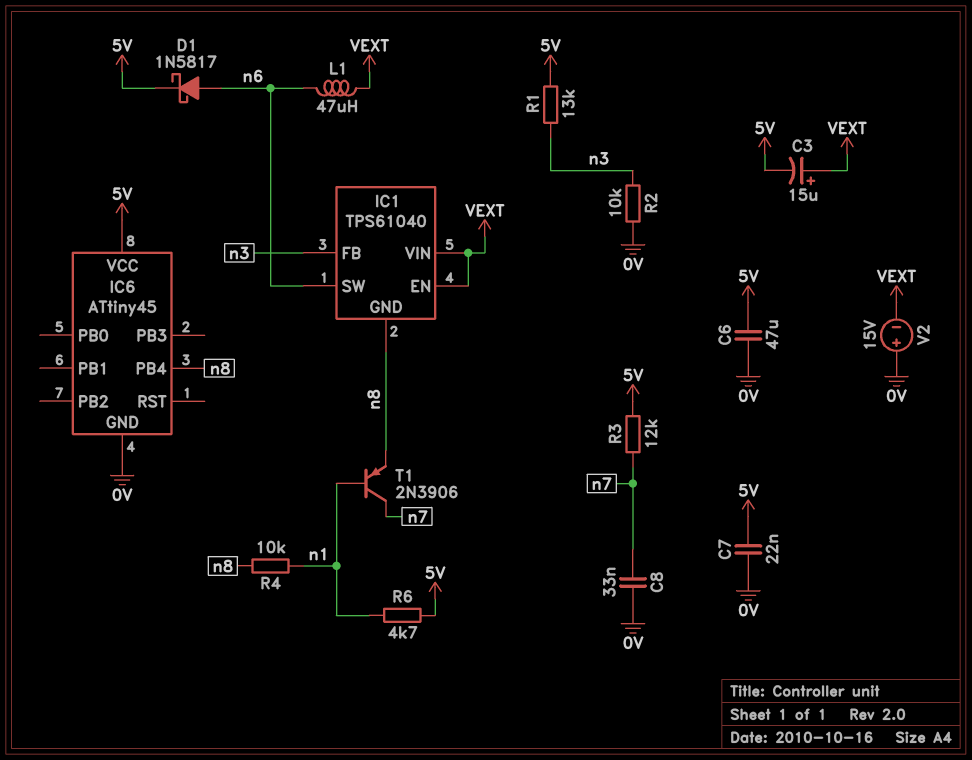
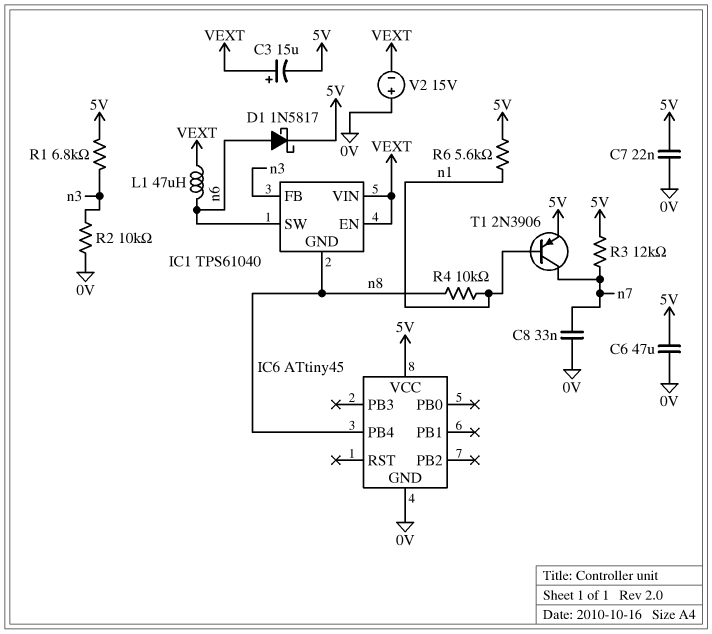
R1: 13k (5V, n3) -> 6.8k (5V, n3)
R6: 4.7k (5V, n1) -> 5.6k (5V, n1)
T1: PNP 2N3906 (B n1, C n7, E n8) -> PNP 2N3906 (B n1, C n7, E 5V)

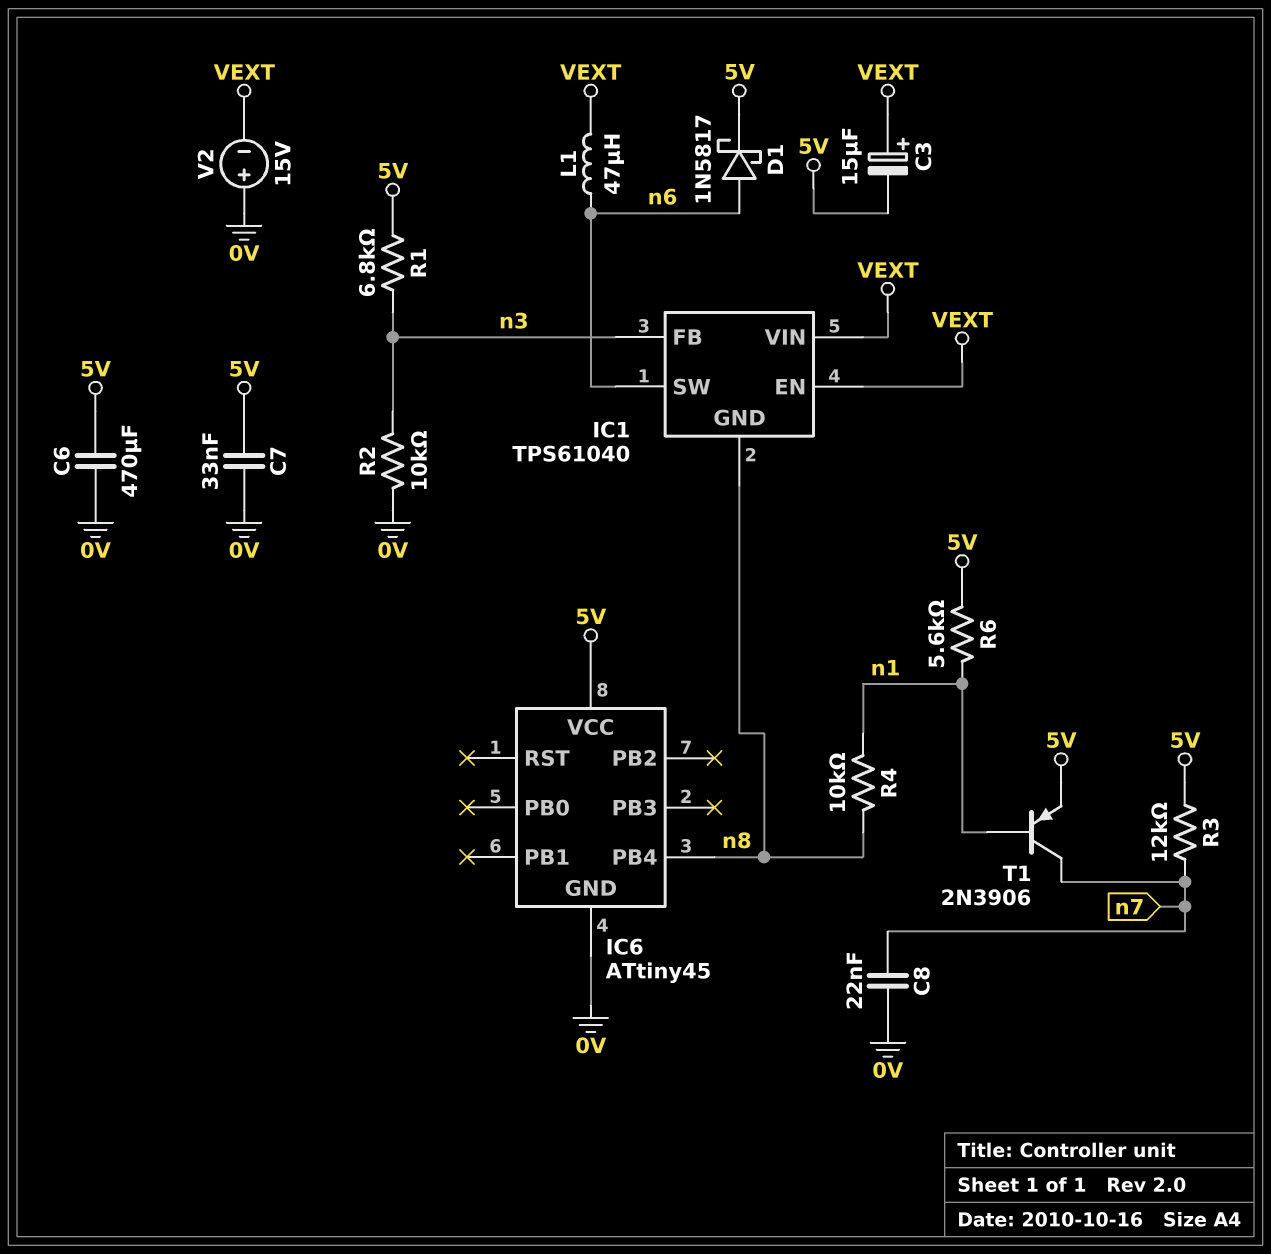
C6: 47uF (0V, 5V) -> 470uF (0V, 5V)
C7: 22nF (0V, 5V) -> 33nF (0V, 5V)
C8: 33nF (0V, n7) -> 22nF (0V, n7)

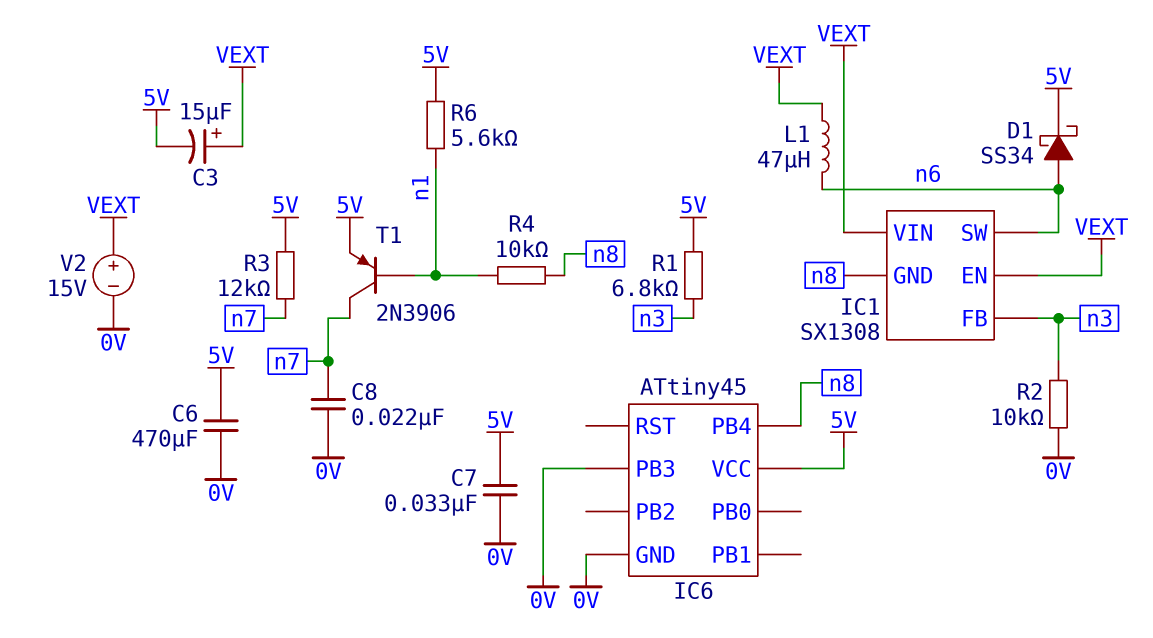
D1: schottky 1N5817 (A n6, K 5V) -> schottky SS34 (A n6, K 5V)
IC1: TPS61040 -> SX1308
IC6 pin PB3: none -> 0V
V2: 15V (plus 0V, minus VEXT) -> 15V (plus VEXT, minus 0V)

